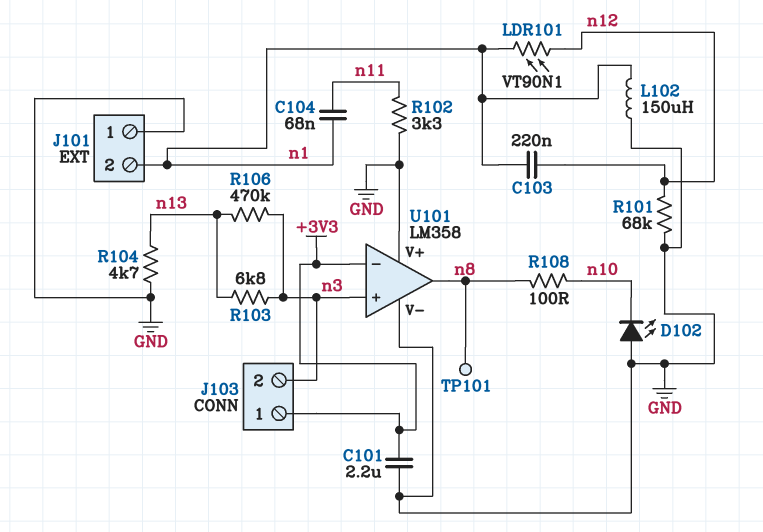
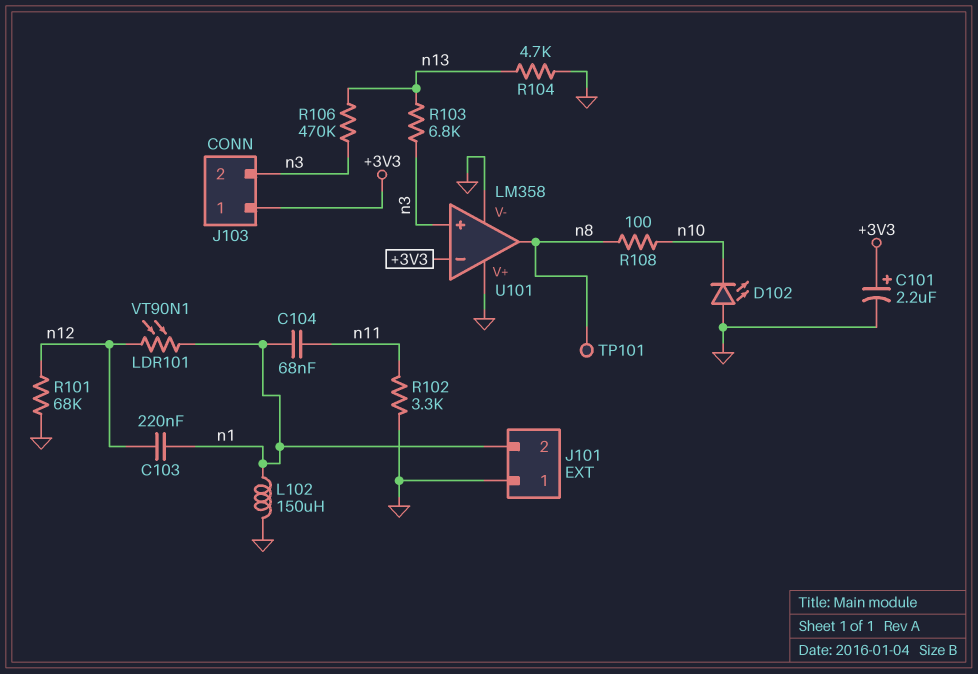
C101: 2.2uF (+3V3, GND) -> 2.2uF (plus +3V3, minus GND)

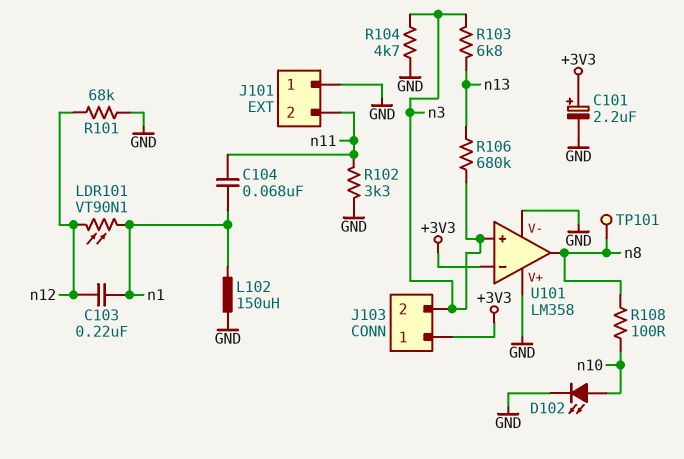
D102: LED (A GND, K n10) -> LED (A n10, K GND)
J101 pin 2: n1 -> n11
R104: 4.7k (GND, n13) -> 4.7k (GND, n3)
R106: 470k (n3, n13) -> 680k (n3, n13)

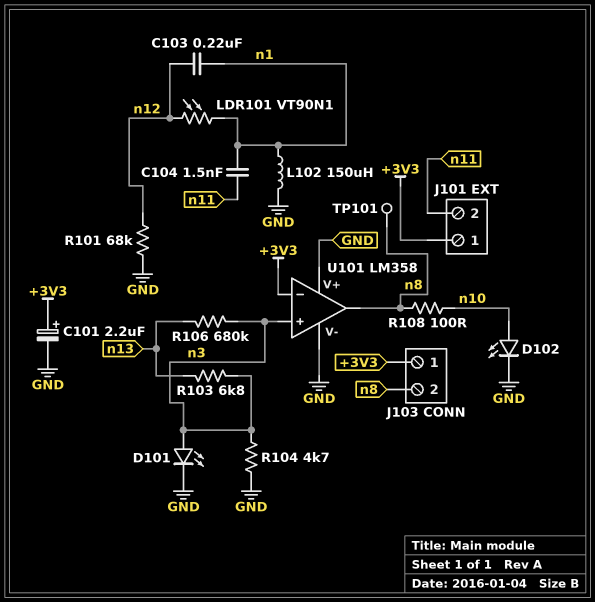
C104: 68nF (n1, n11) -> 1.5nF (n1, n11)
D101: none -> LED (A n3, K GND)
J101 pin 1: GND -> +3V3
J103 pin 2: n3 -> n8
R102: 3.3k (GND, n11) -> none

